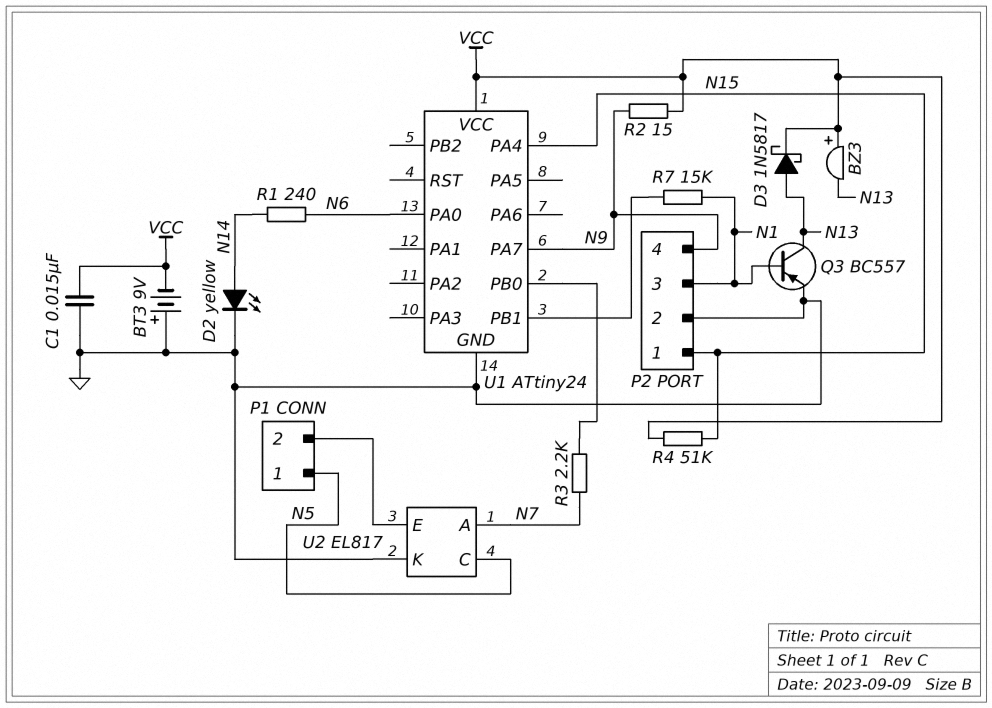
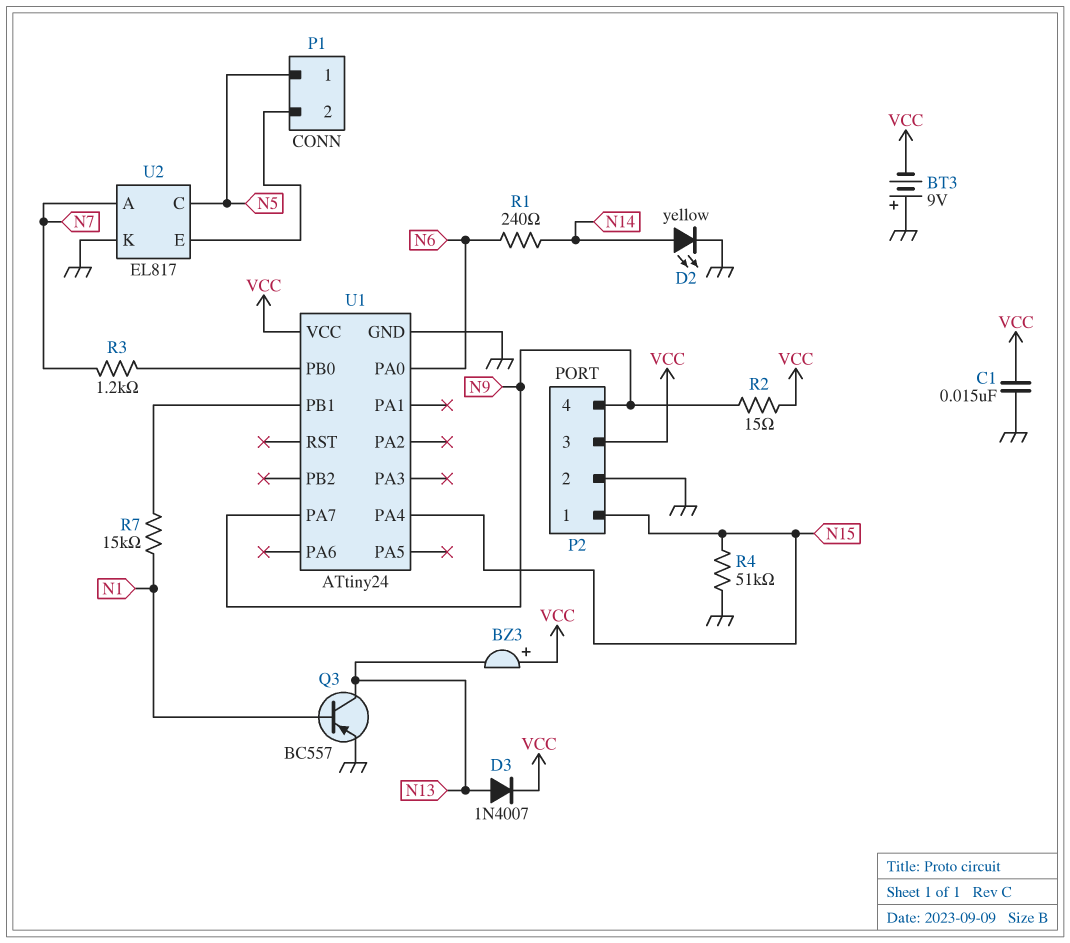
D3: schottky 1N5817 (A N13, K VCC) -> diode 1N4007 (A N13, K VCC)
P2 pin 3: N1 -> VCC
R3: 2.2k (N7, U1/PB0) -> 1.2k (N7, U1/PB0)
R4: 51k (N15, VCC) -> 51k (GND, N15)

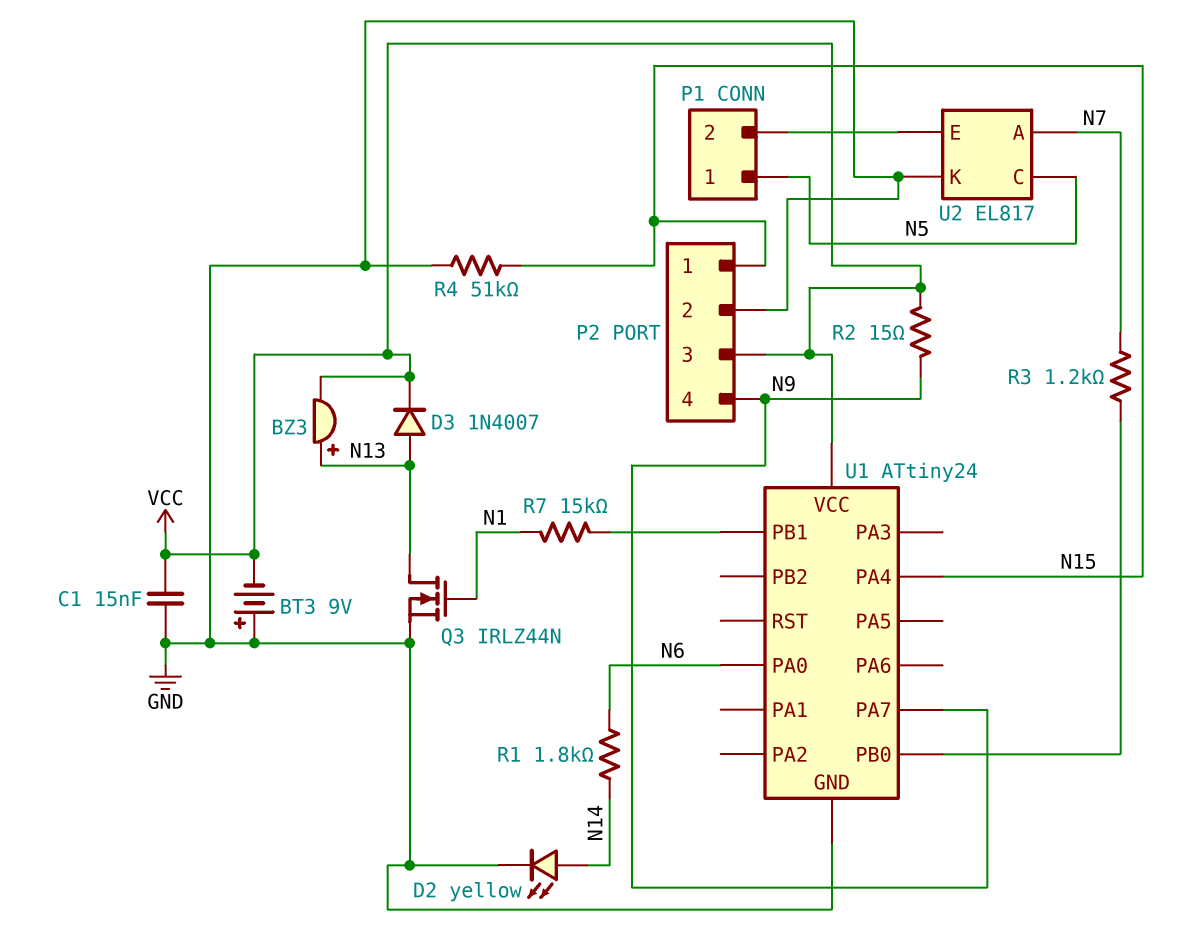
BZ3: buzzer (plus VCC, minus N13) -> buzzer (plus N13, minus VCC)
Q3: PNP BC557 (B N1, C N13, E GND) -> NMOS IRLZ44N (G N1, D N13, S GND)
R1: 240 (N6, N14) -> 1.8k (N6, N14)

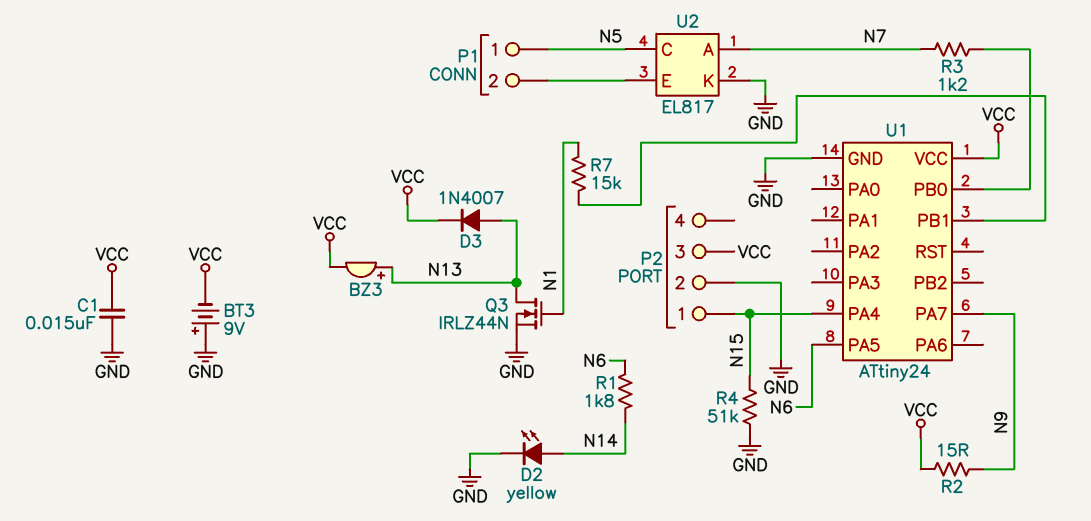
P2 pin 4: N9 -> none
U1 pin PA0: N6 -> none
U1 pin PA5: none -> N6

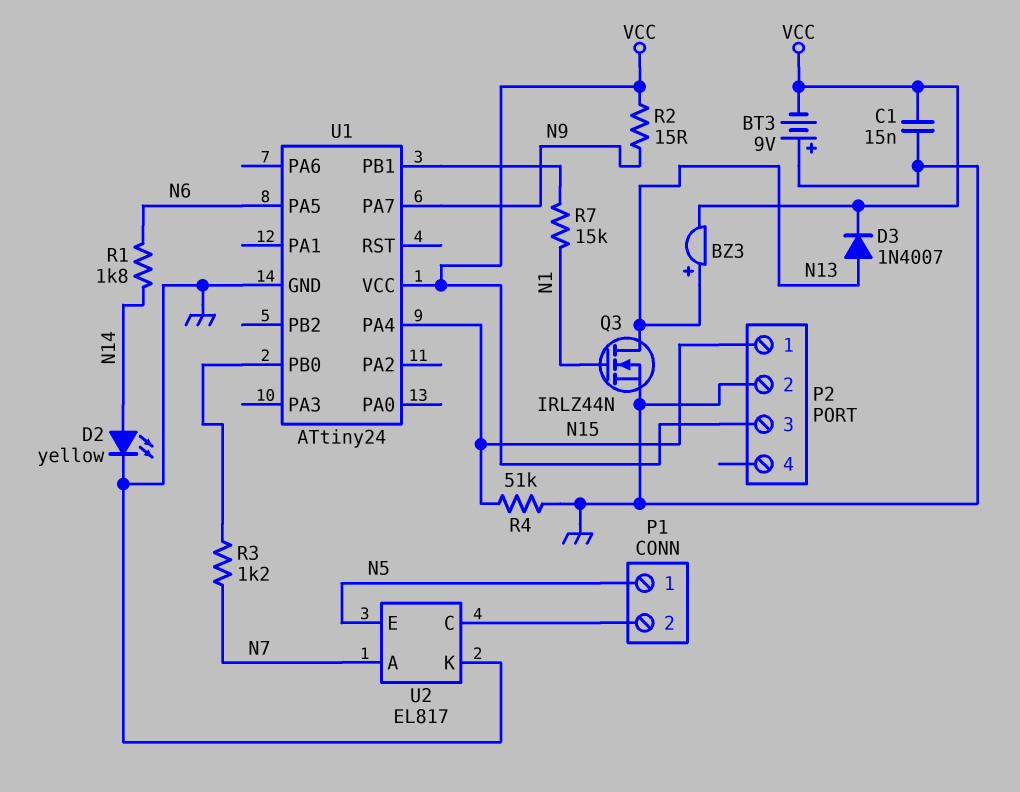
U2 pin C: N5 -> P1/2
U2 pin E: P1/2 -> N5

